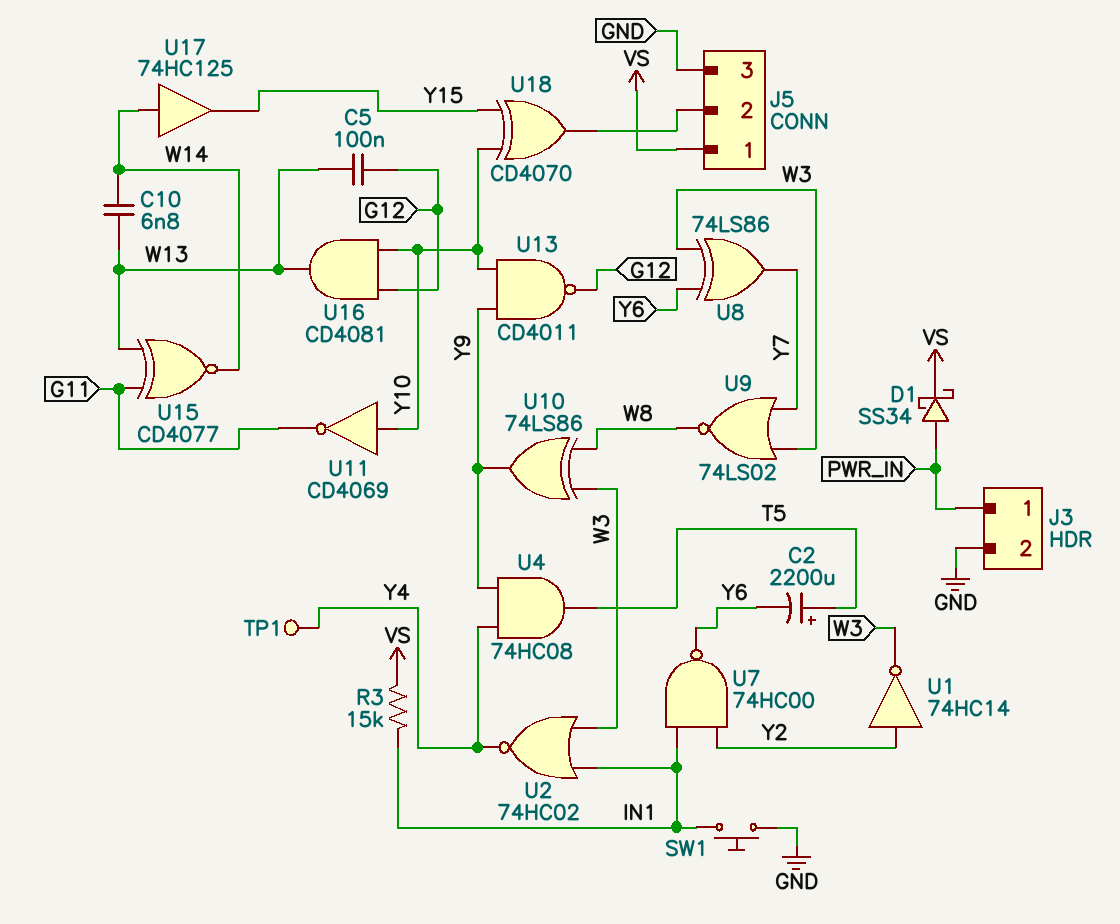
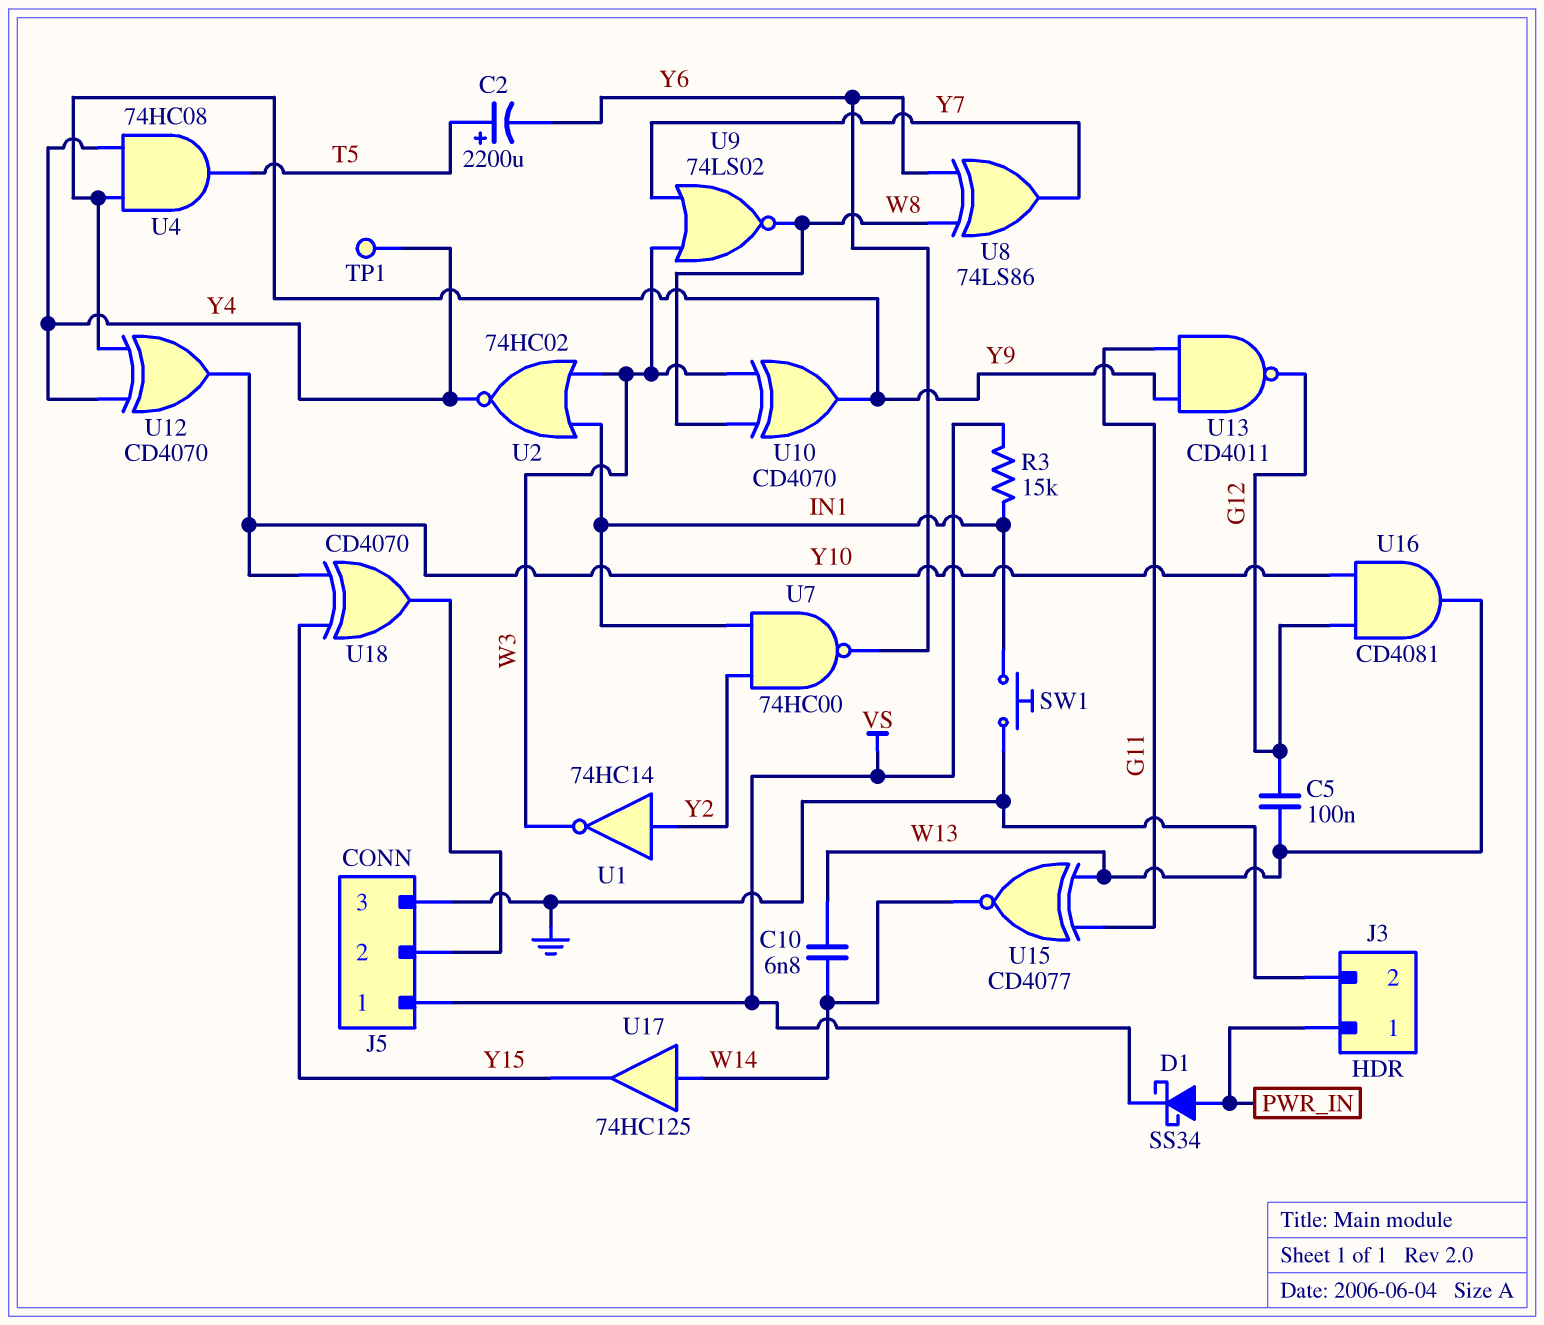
U8: XOR 74LS86 (in W3, in Y6, out Y7) -> XOR 74LS86 (in W8, in Y6, out Y7)
U10: XOR 74LS86 (in W3, in W8, out Y9) -> XOR CD4070 (in W3, in W8, out Y9)
U11: NOT CD4069 (in Y10, out G11) -> none
U12: none -> XOR CD4070 (in Y4, in Y9, out Y10)
U13: NAND CD4011 (in Y9, in Y10, out G12) -> NAND CD4011 (in G11, in Y9, out G12)

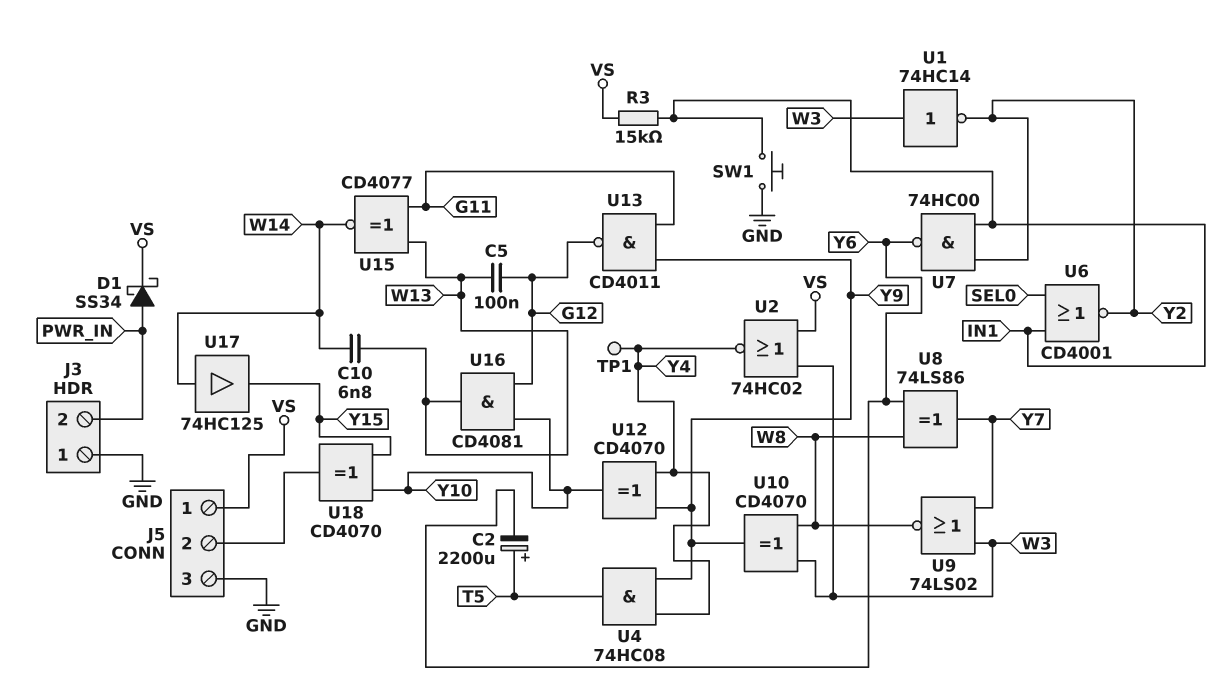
J3 pin 1: PWR_IN -> GND
J3 pin 2: GND -> PWR_IN
U1: NOT 74HC14 (in Y2, out W3) -> NOT 74HC14 (in W3, out Y2)
U2: NOR 74HC02 (in IN1, in W3, out Y4) -> NOR 74HC02 (in VS, in W3, out Y4)
U6: none -> NOR CD4001 (in IN1, in SEL0, out Y2)

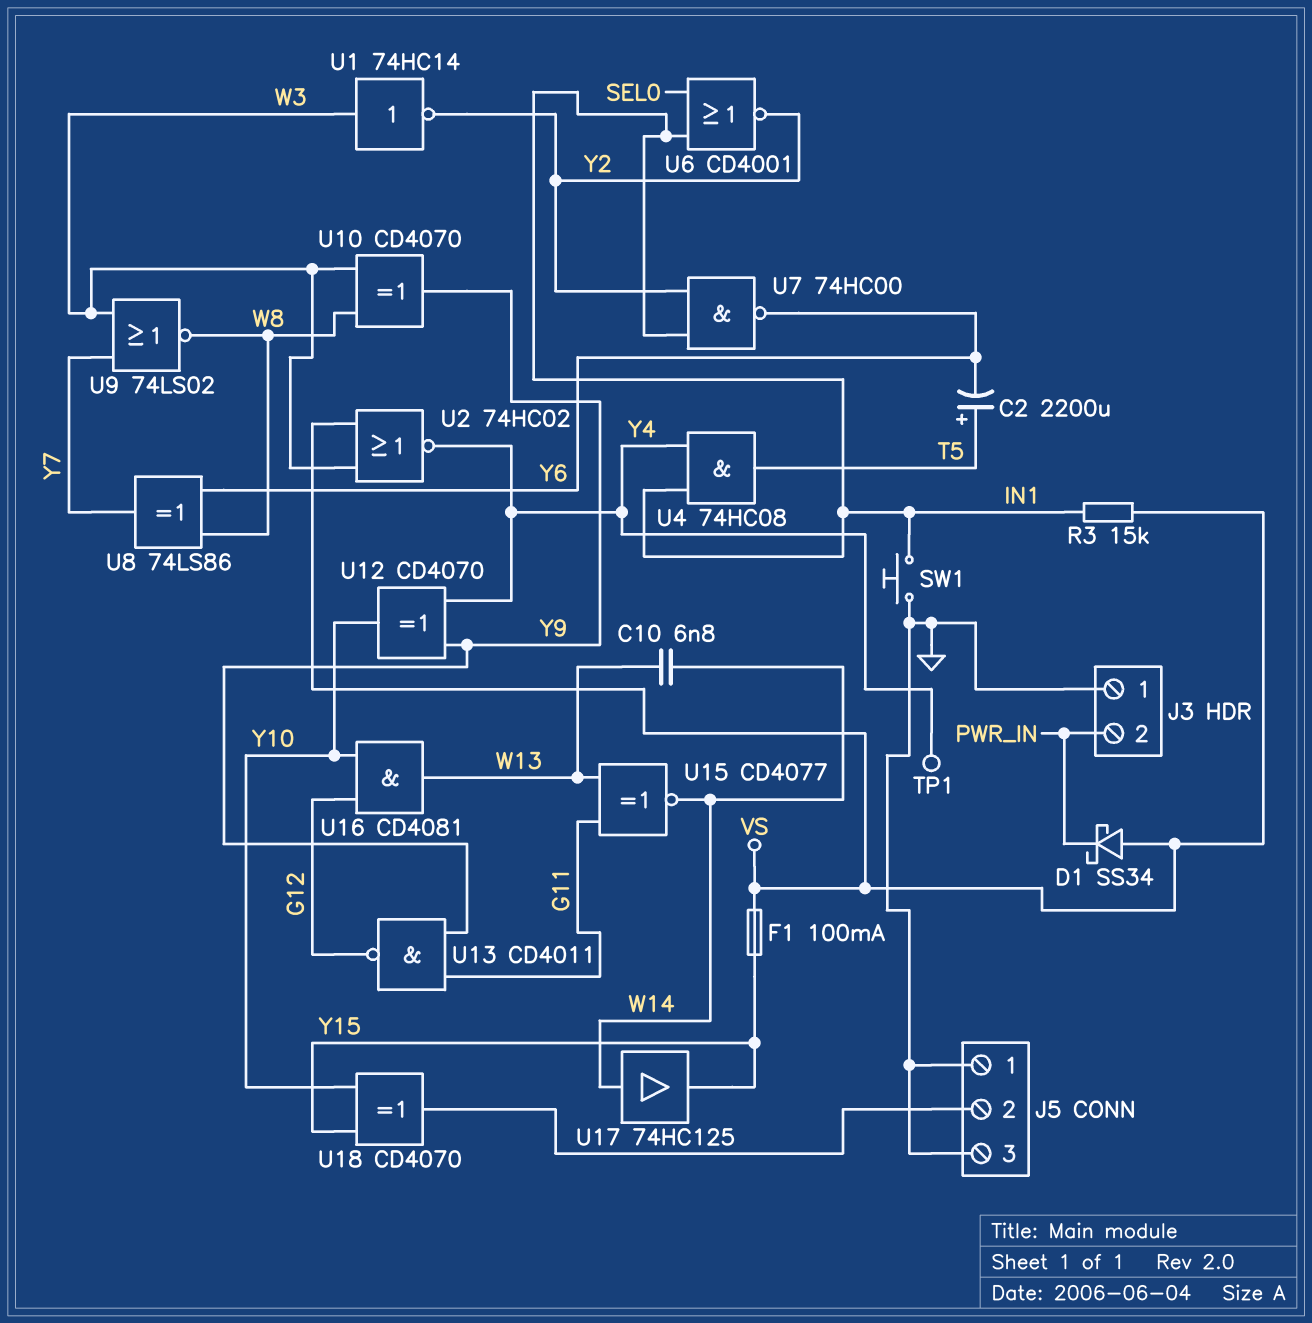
C5: 100nF (G12, W13) -> none
D1: schottky SS34 (A PWR_IN, K VS) -> schottky SS34 (A VS, K PWR_IN)
F1: none -> 100mA (VS, Y15)
J5 pin 1: VS -> GND
U4: AND 74HC08 (in Y4, in Y9, out T5) -> AND 74HC08 (in IN1, in Y4, out T5)

